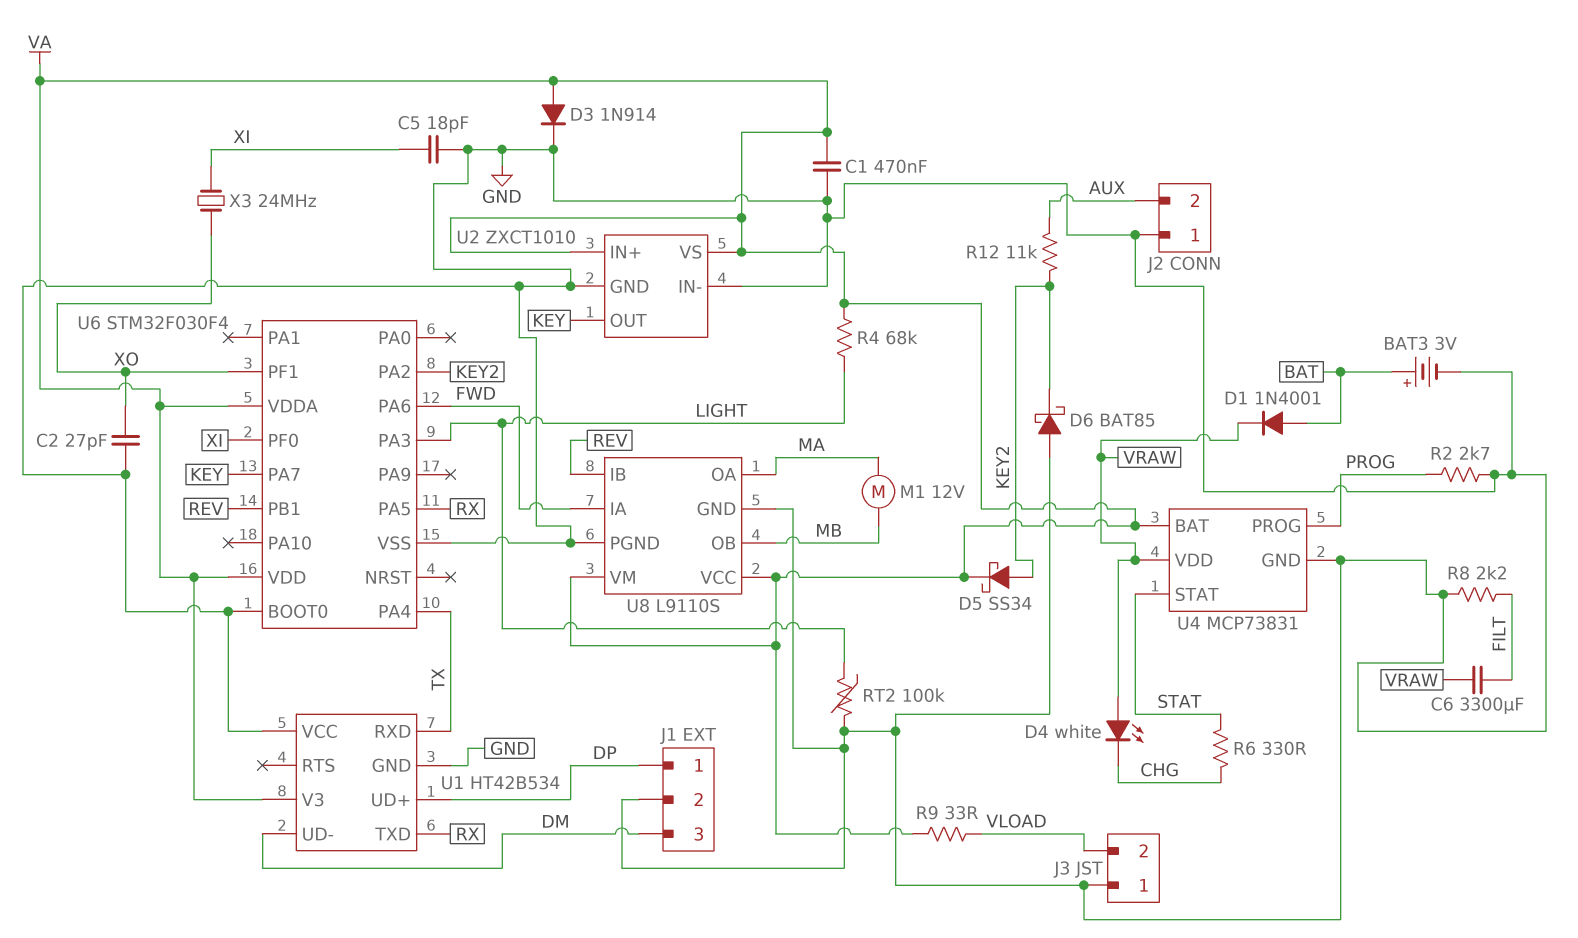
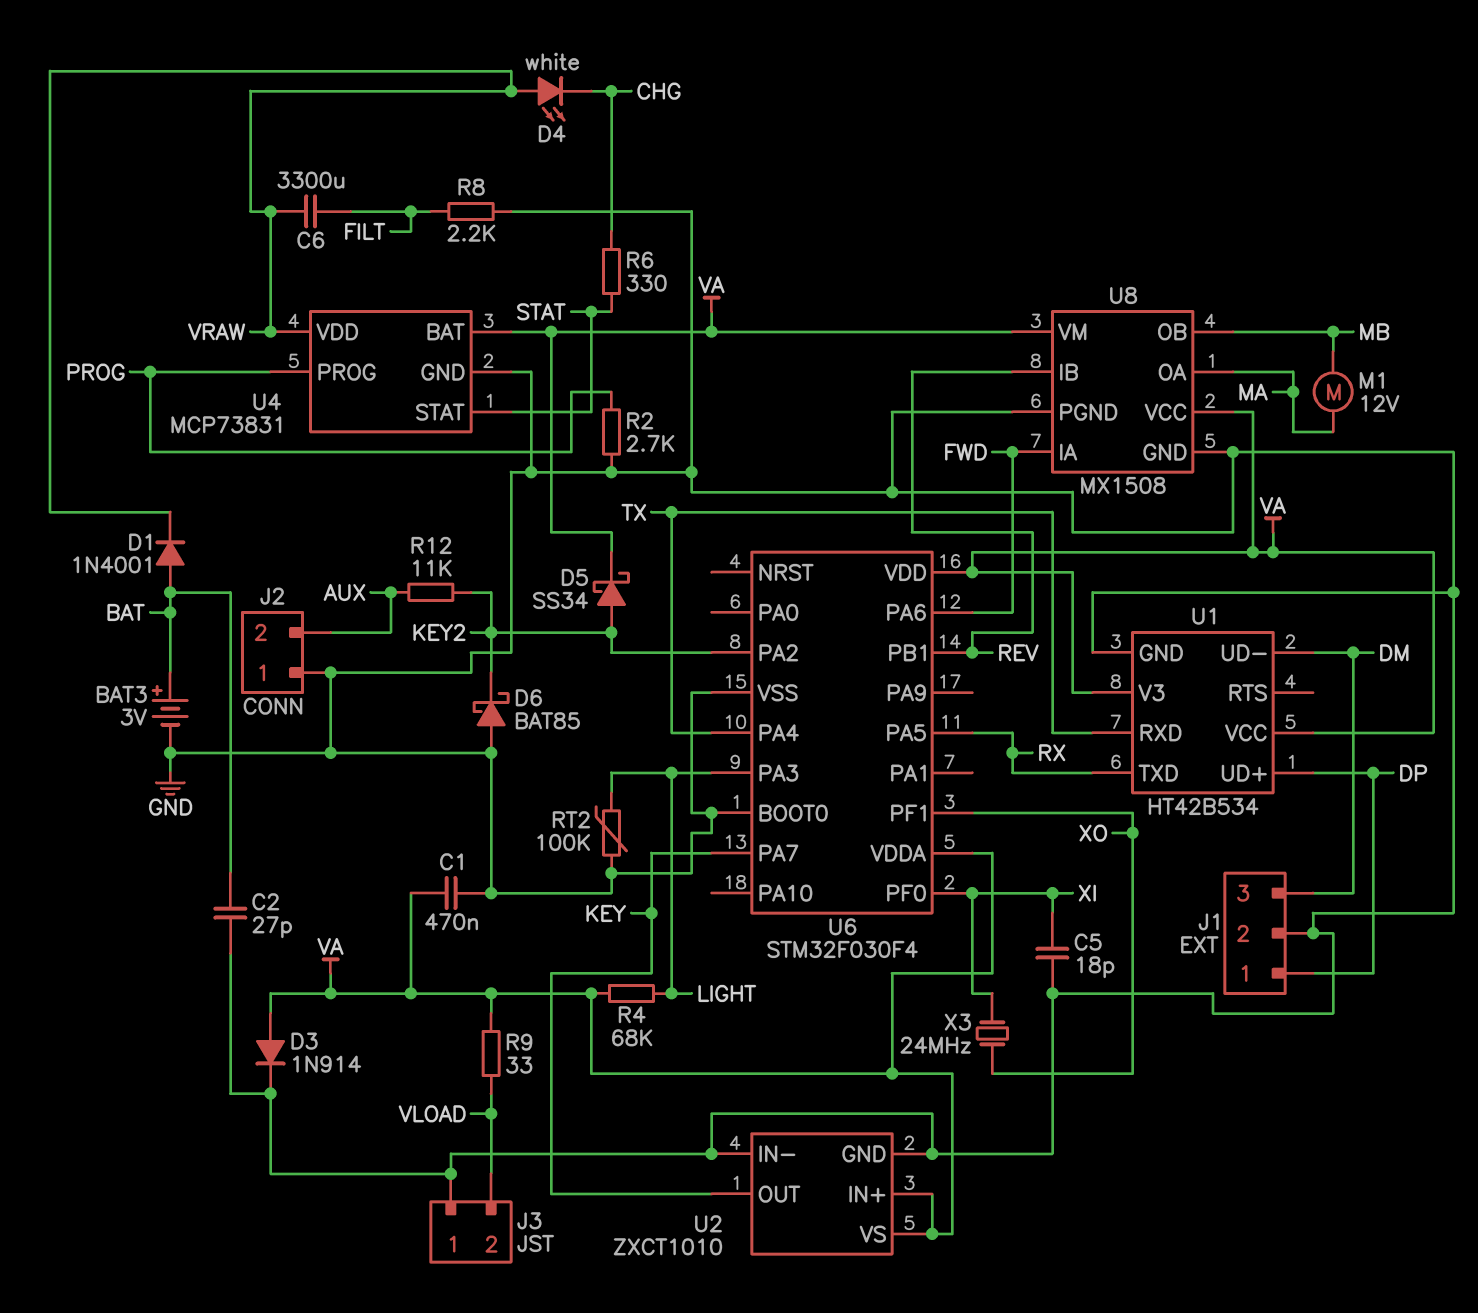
C2: 27pF (GND, XO) -> 27pF (BAT, GND)
U1 pin VCC: GND -> VA
U8: L9110S -> MX1508

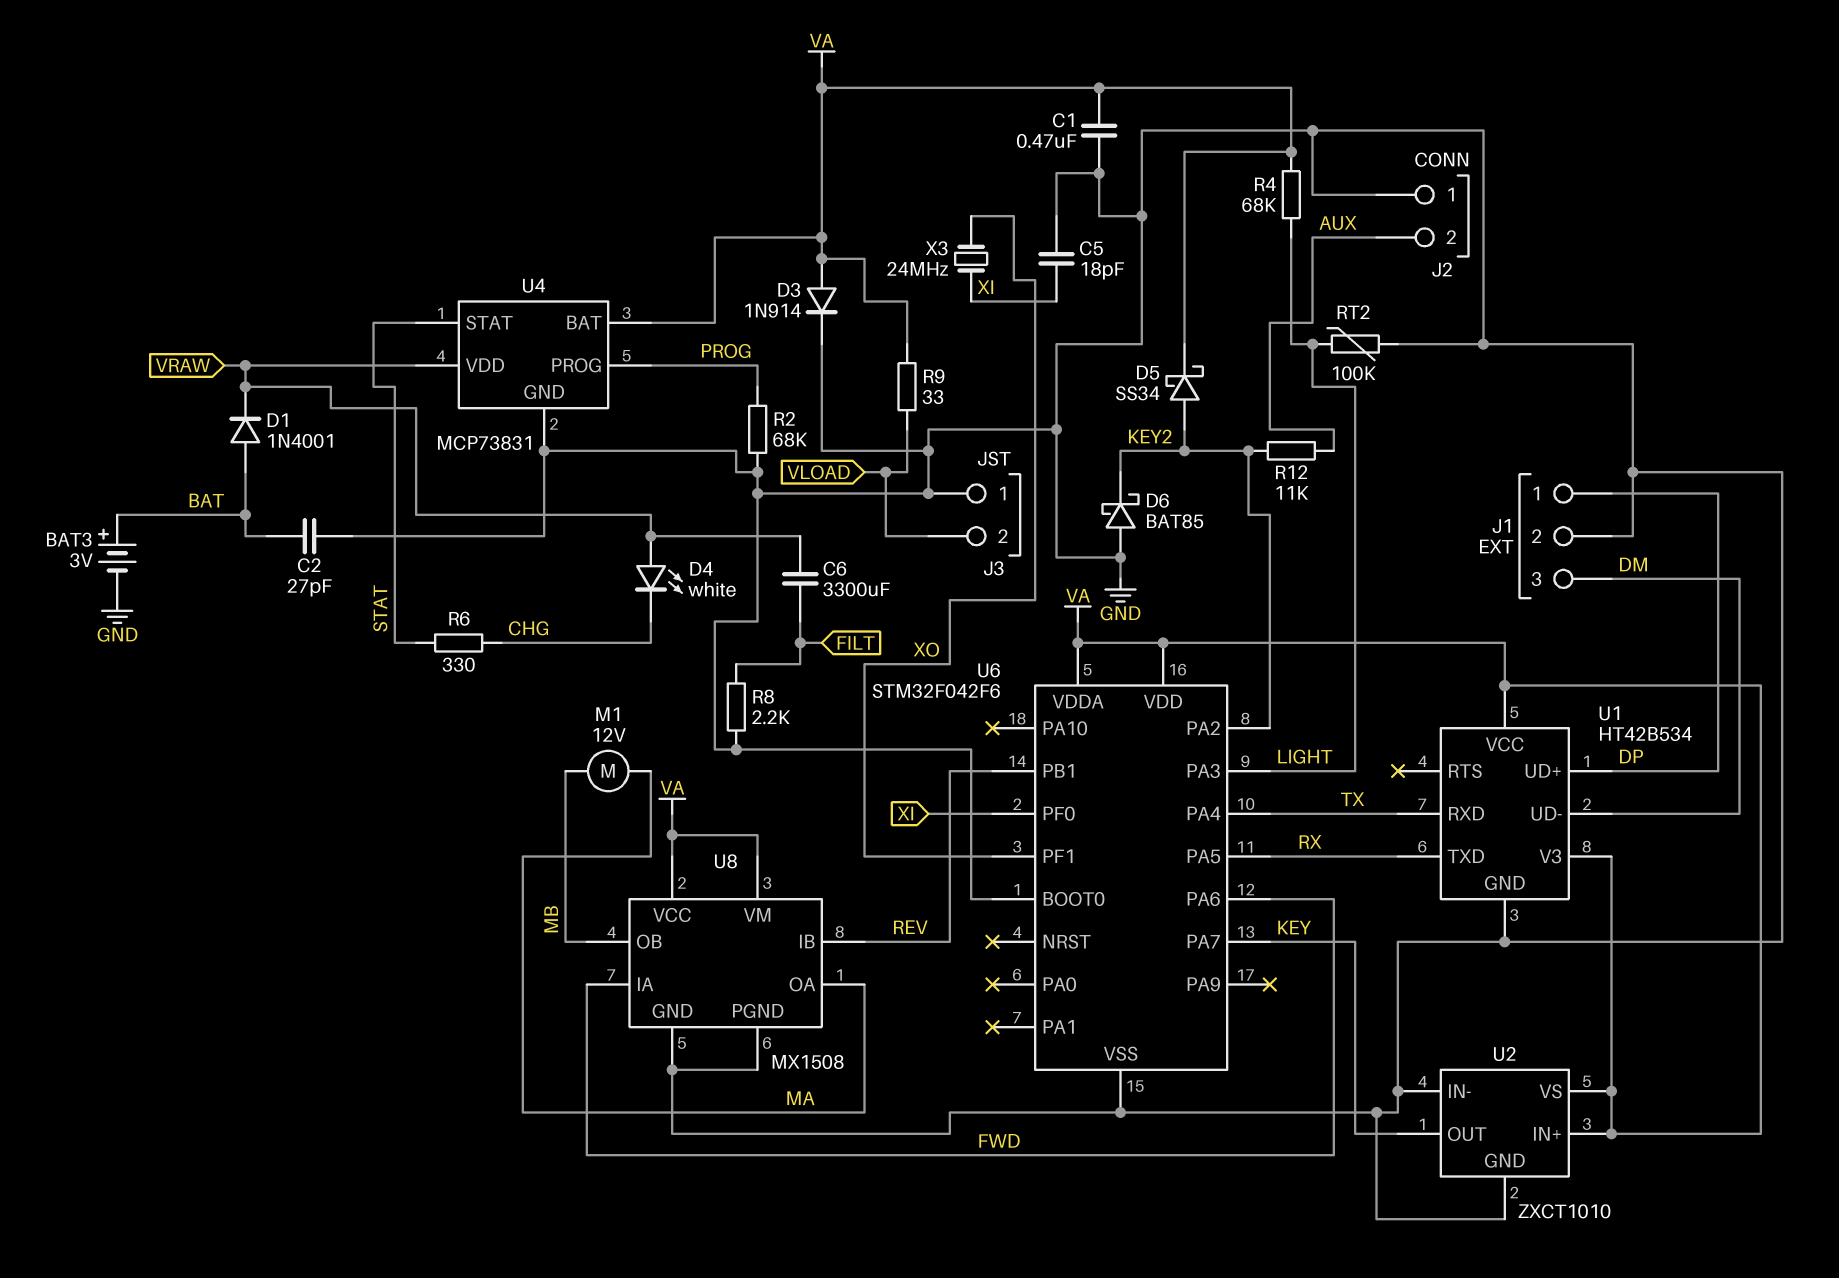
R2: 2.7k (GND, PROG) -> 68k (GND, PROG)
U6: STM32F030F4 -> STM32F042F6

